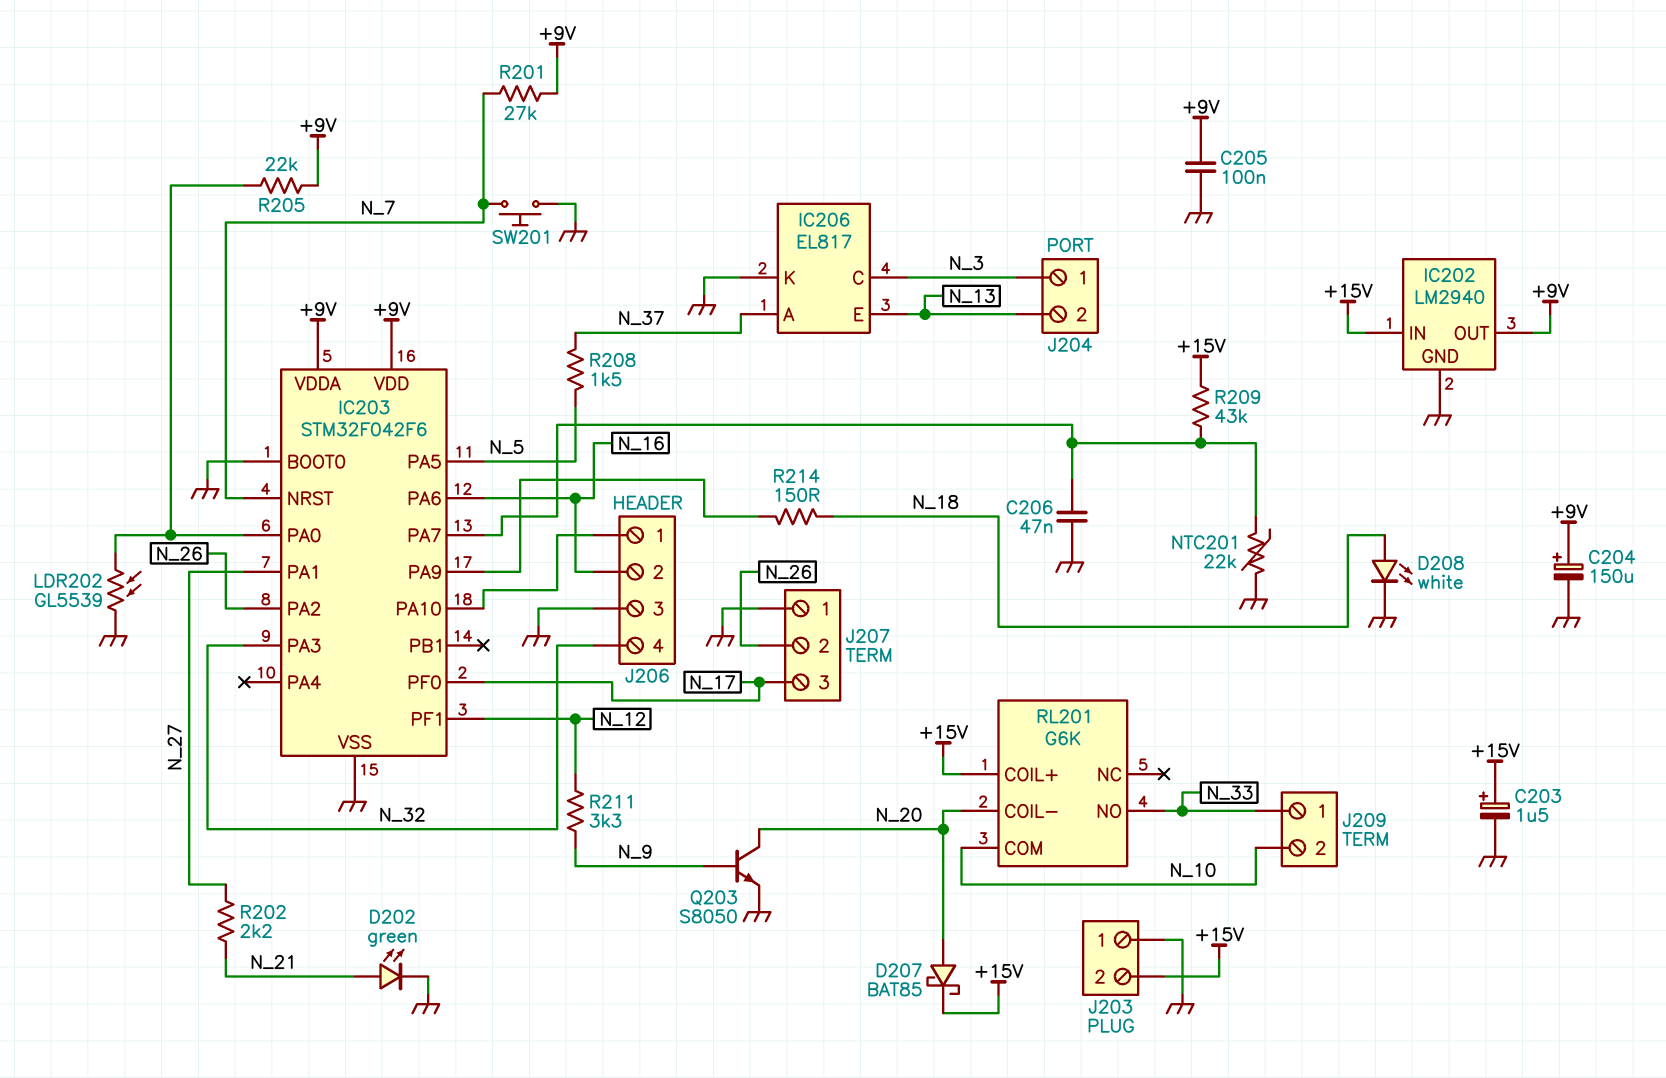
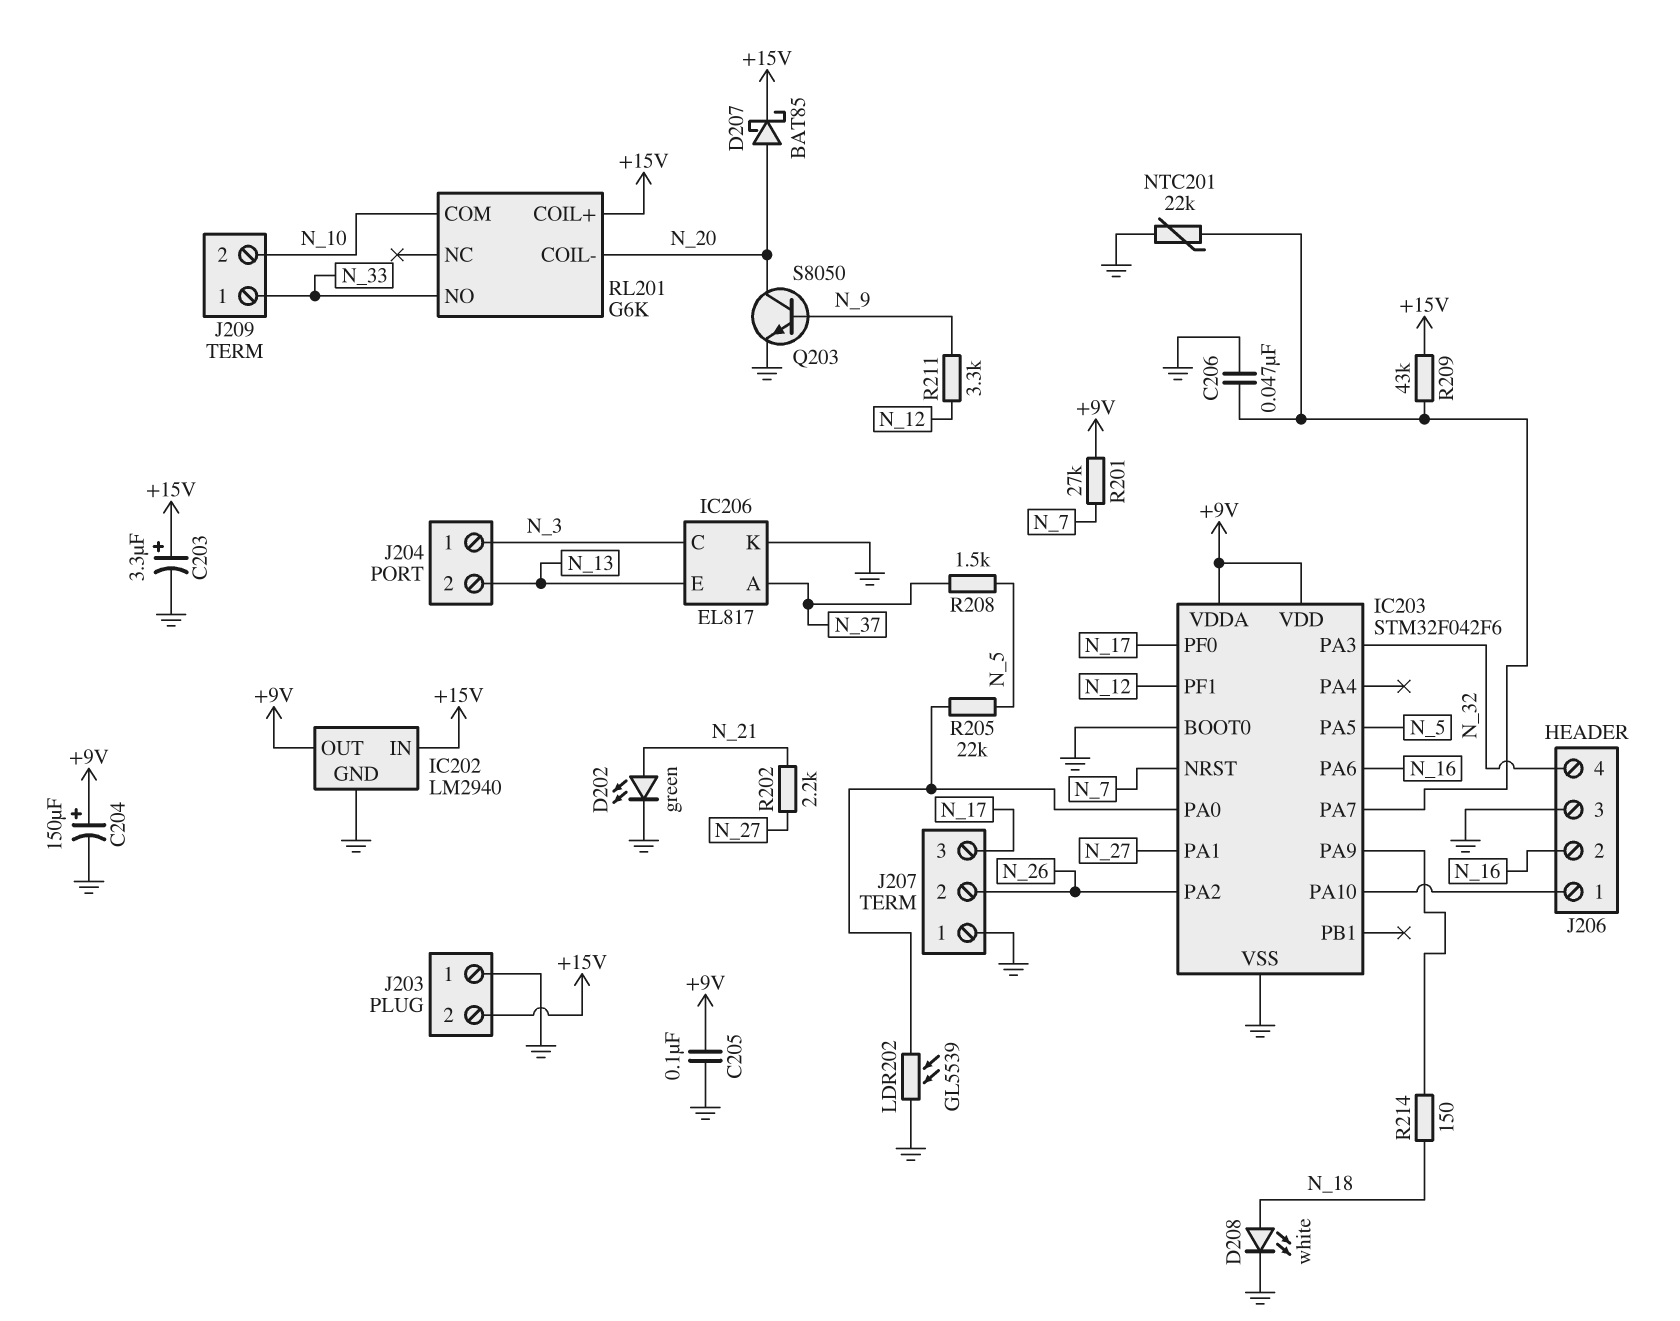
C203: 1.5uF (plus +15V, minus GND) -> 3.3uF (plus +15V, minus GND)
R205: 22k (+9V, IC203/PA0) -> 22k (IC203/PA0, N_5)
SW201: button (GND, N_7) -> none

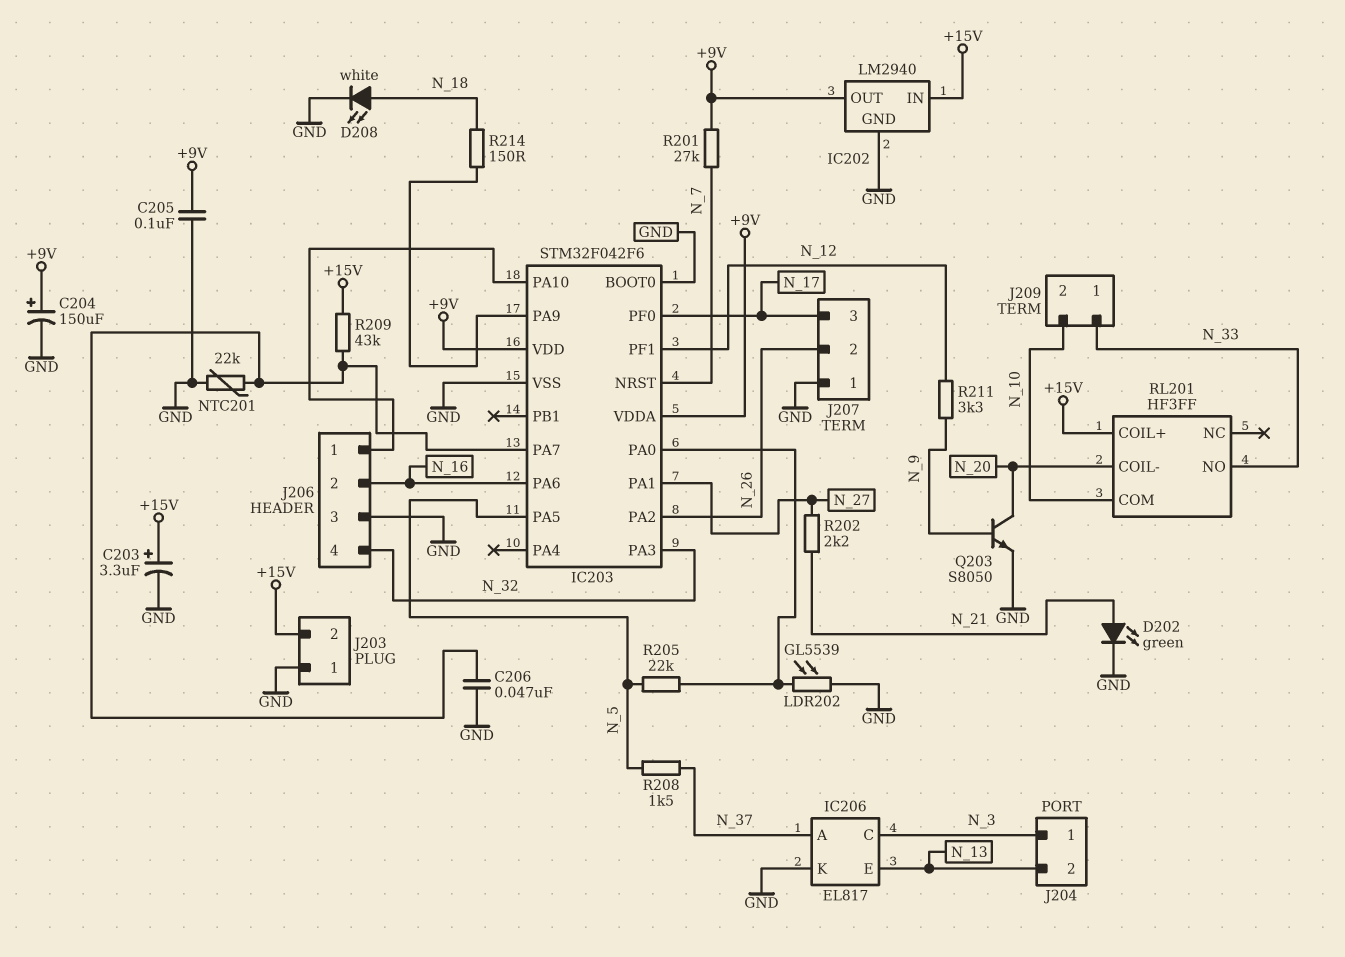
D207: schottky BAT85 (A N_20, K +15V) -> none
RL201: G6K -> HF3FF

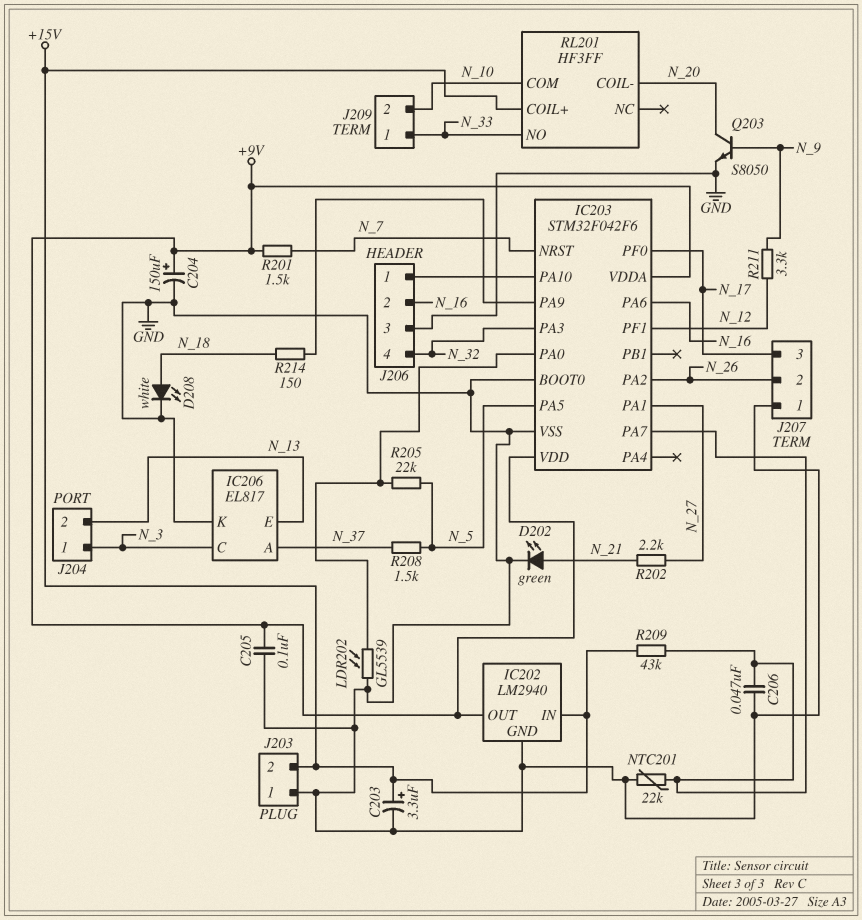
R201: 27k (+9V, N_7) -> 1.5k (+9V, N_7)

